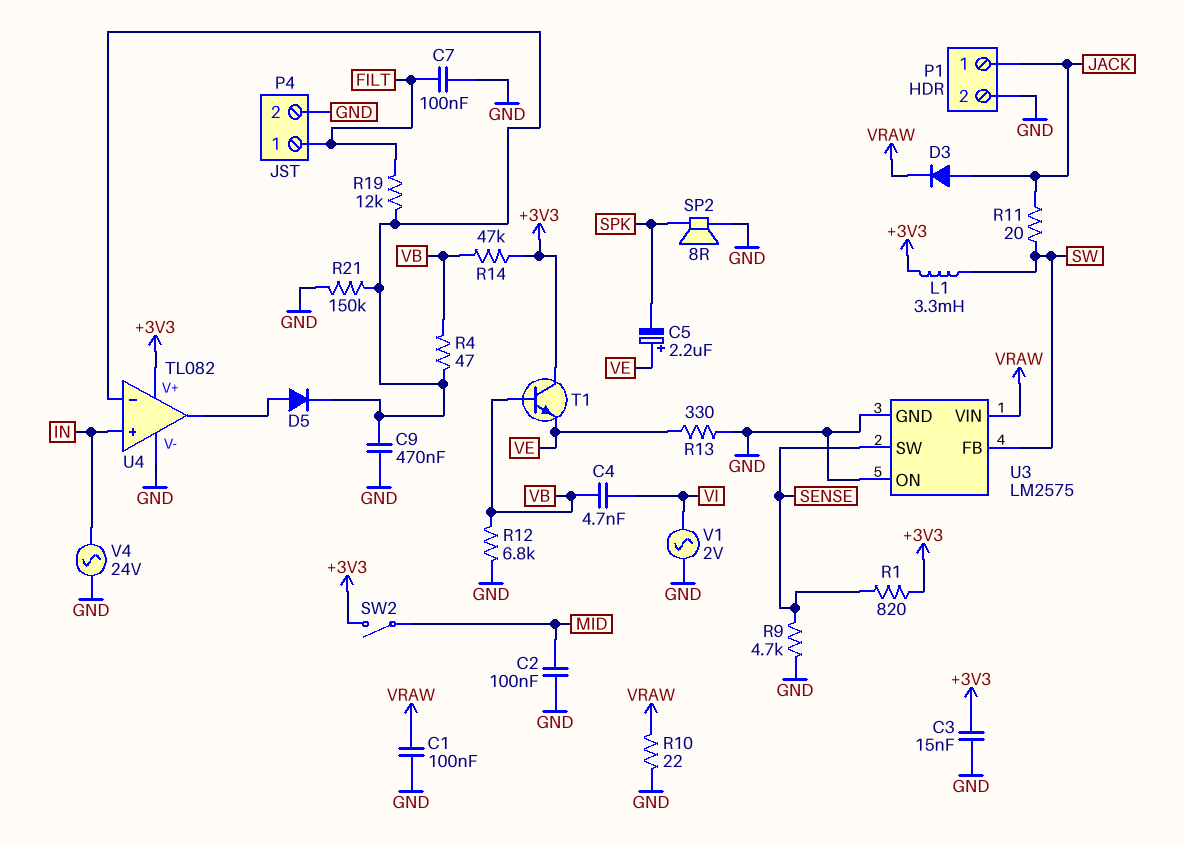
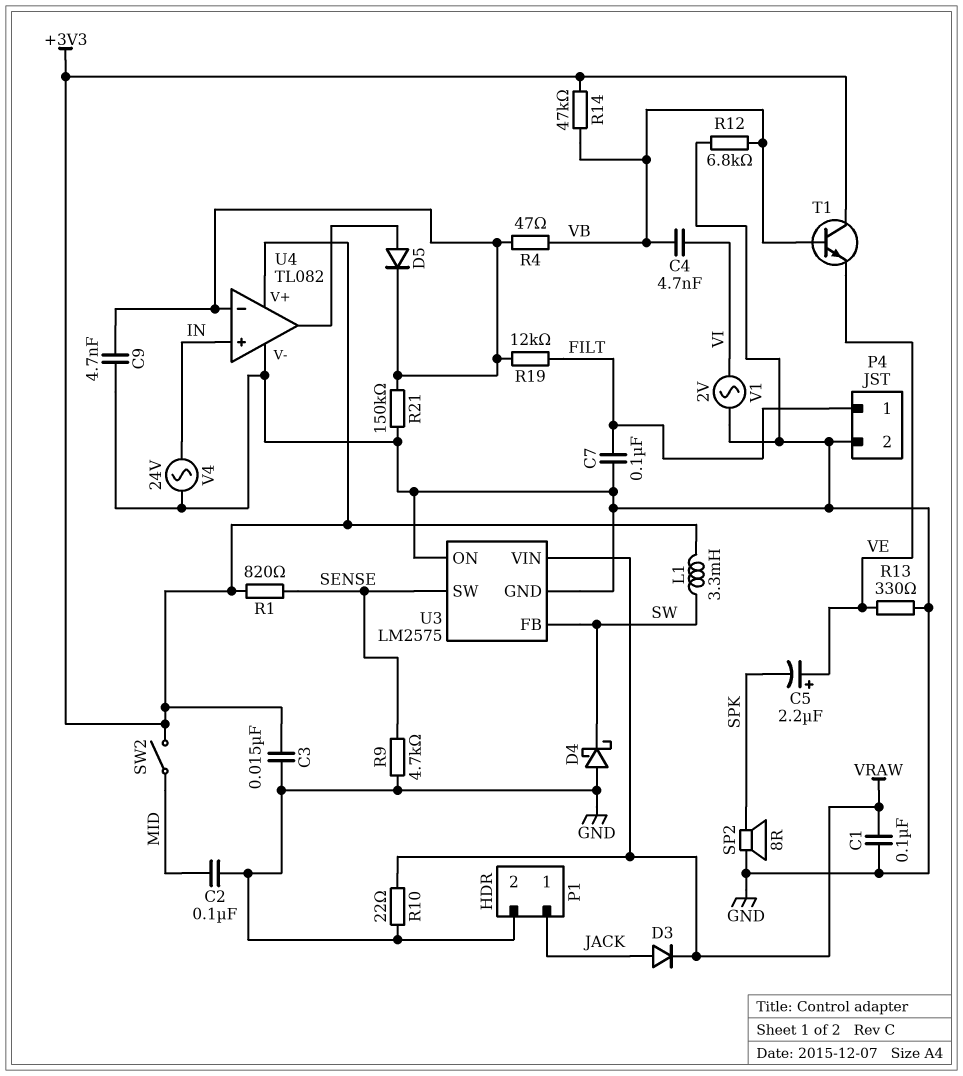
C9: 470nF (GND, U4/in-) -> 4.7nF (GND, U4/in-)
D4: none -> schottky (A GND, K SW)
R11: 20 (JACK, SW) -> none

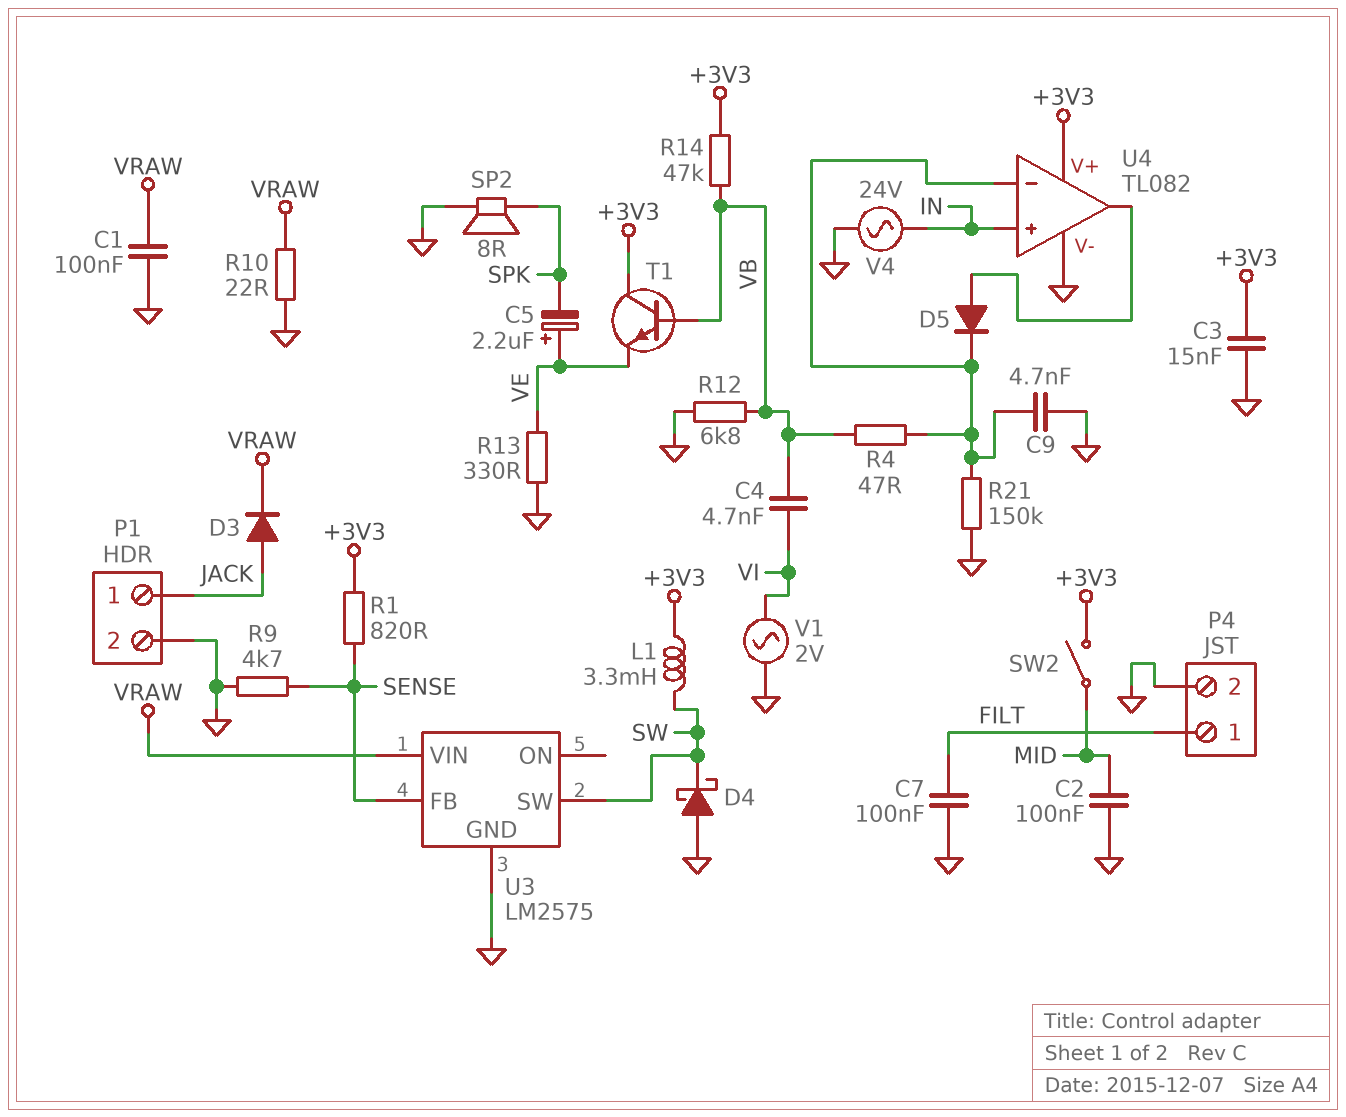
R19: 12k (FILT, U4/in-) -> none
U3 pin FB: SW -> SENSE
U3 pin ON: GND -> none
U3 pin SW: SENSE -> SW

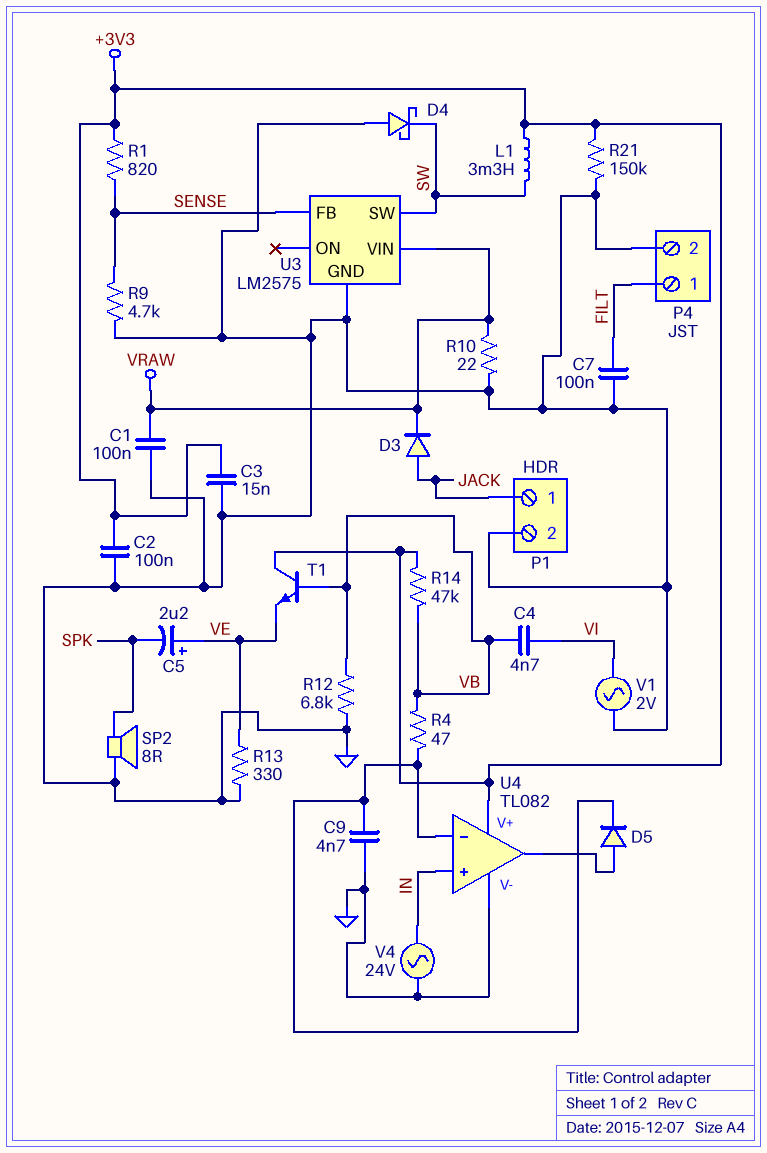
C2: 100nF (GND, MID) -> 100nF (+3V3, GND)
R21: 150k (GND, U4/in-) -> 150k (+3V3, GND)
SW2: switch (+3V3, MID) -> none

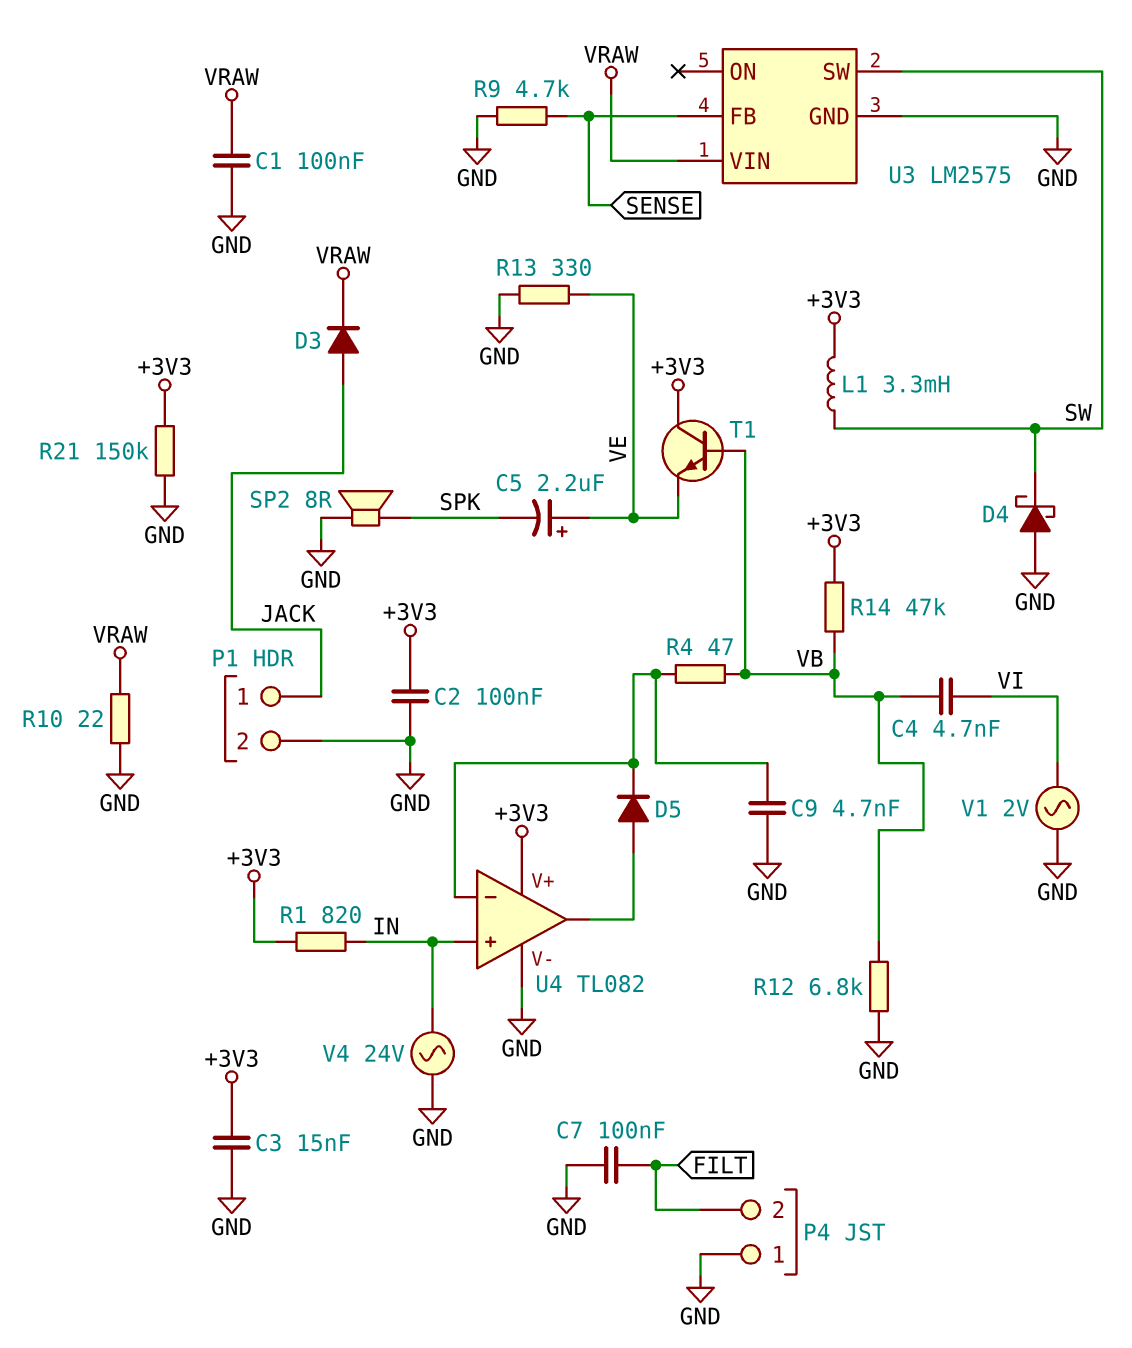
P4 pin 1: FILT -> GND
P4 pin 2: GND -> FILT
R1: 820 (+3V3, SENSE) -> 820 (+3V3, IN)

